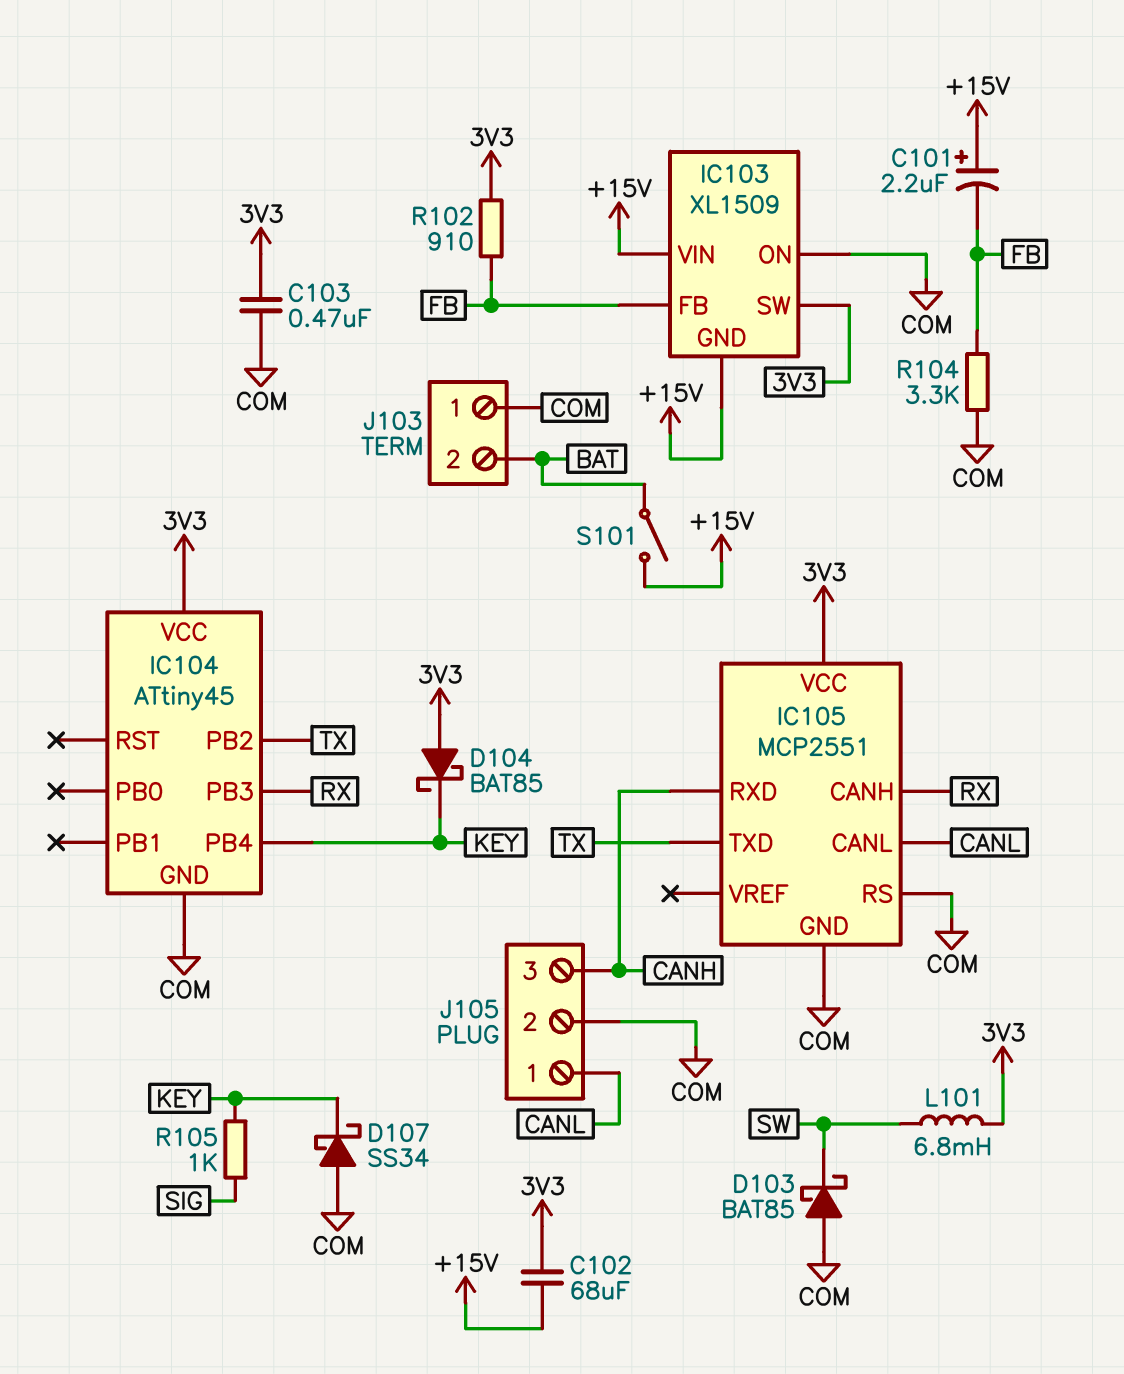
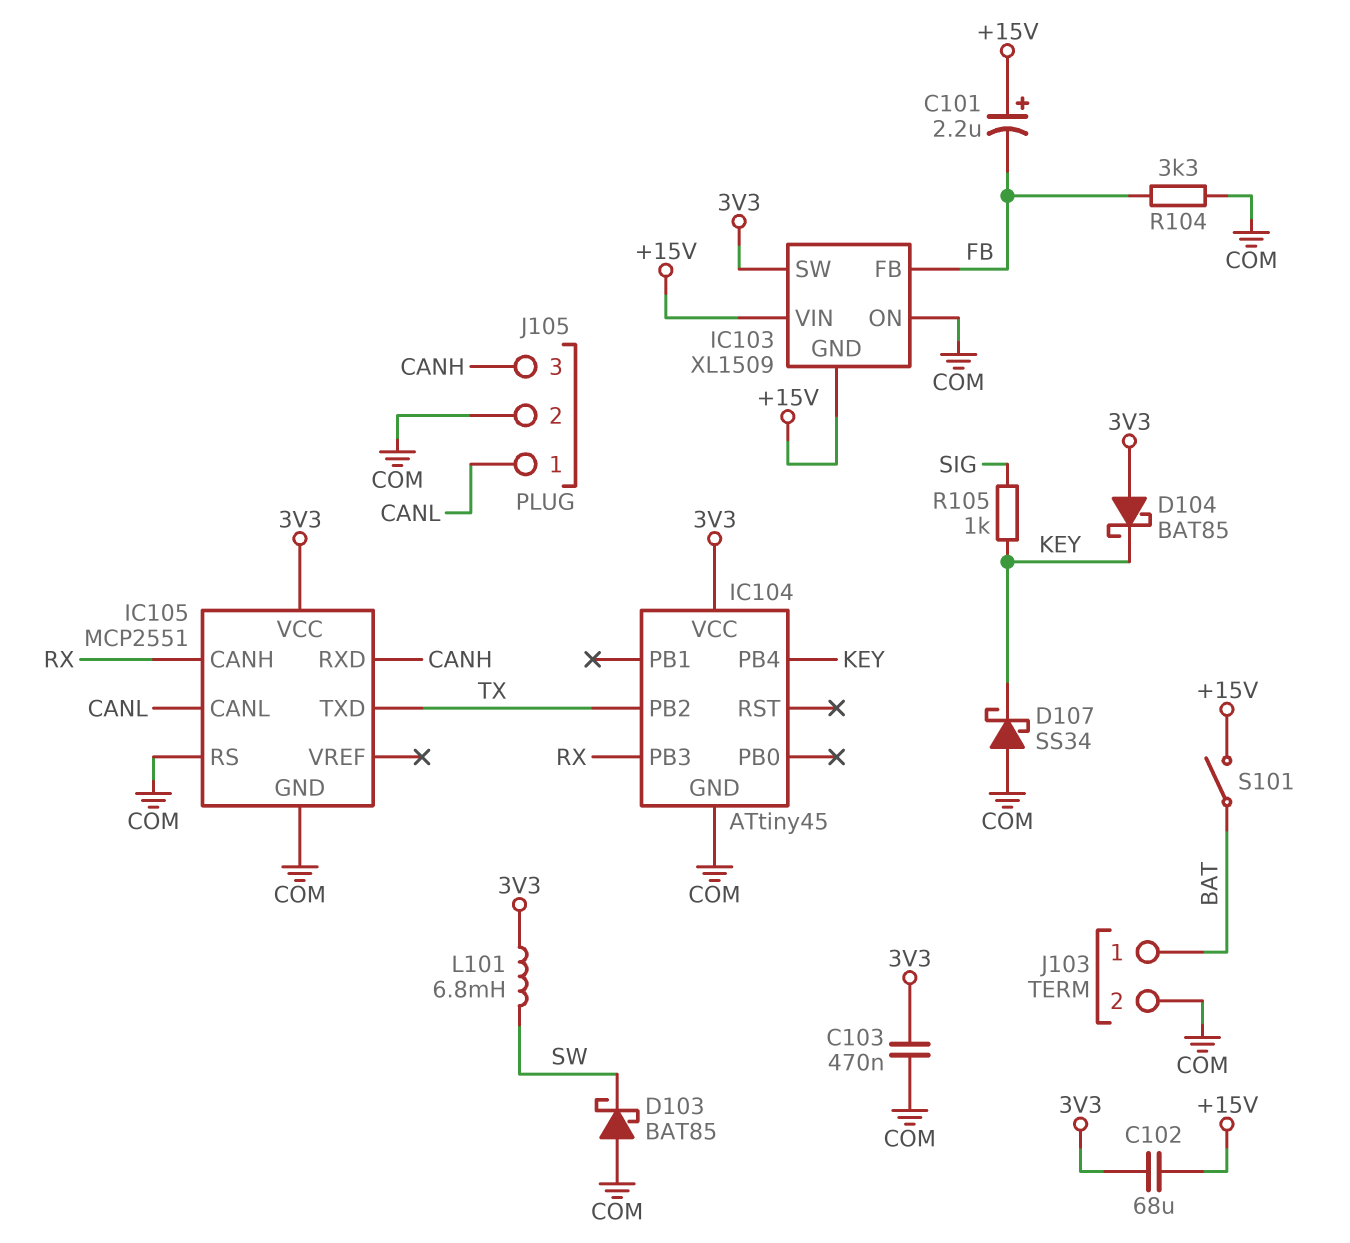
J103 pin 1: COM -> BAT
J103 pin 2: BAT -> COM
R102: 910 (3V3, FB) -> none

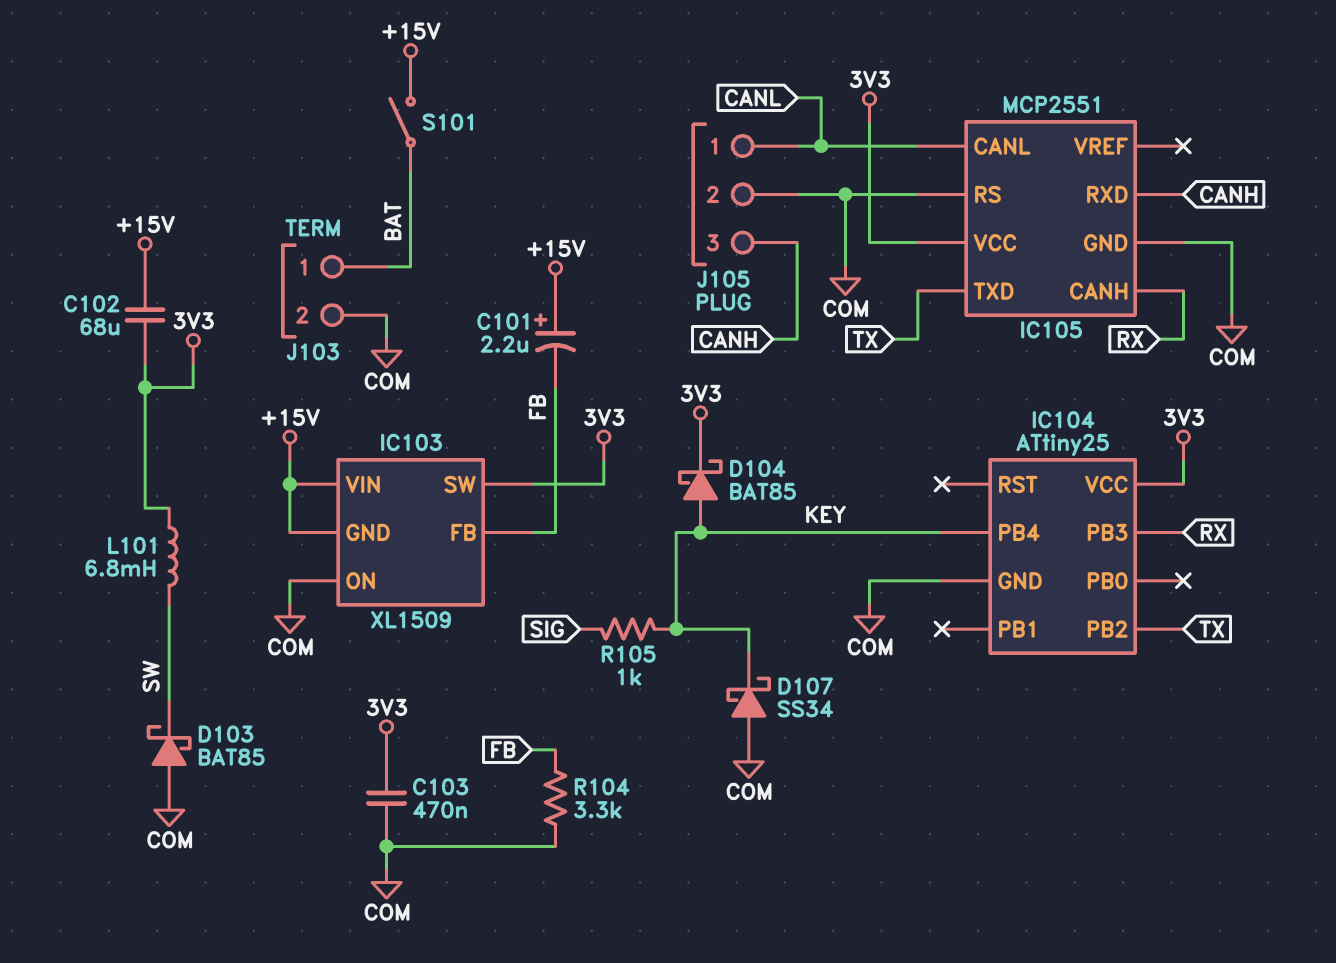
D104: schottky BAT85 (A 3V3, K KEY) -> schottky BAT85 (A KEY, K 3V3)
IC104: ATtiny45 -> ATtiny25

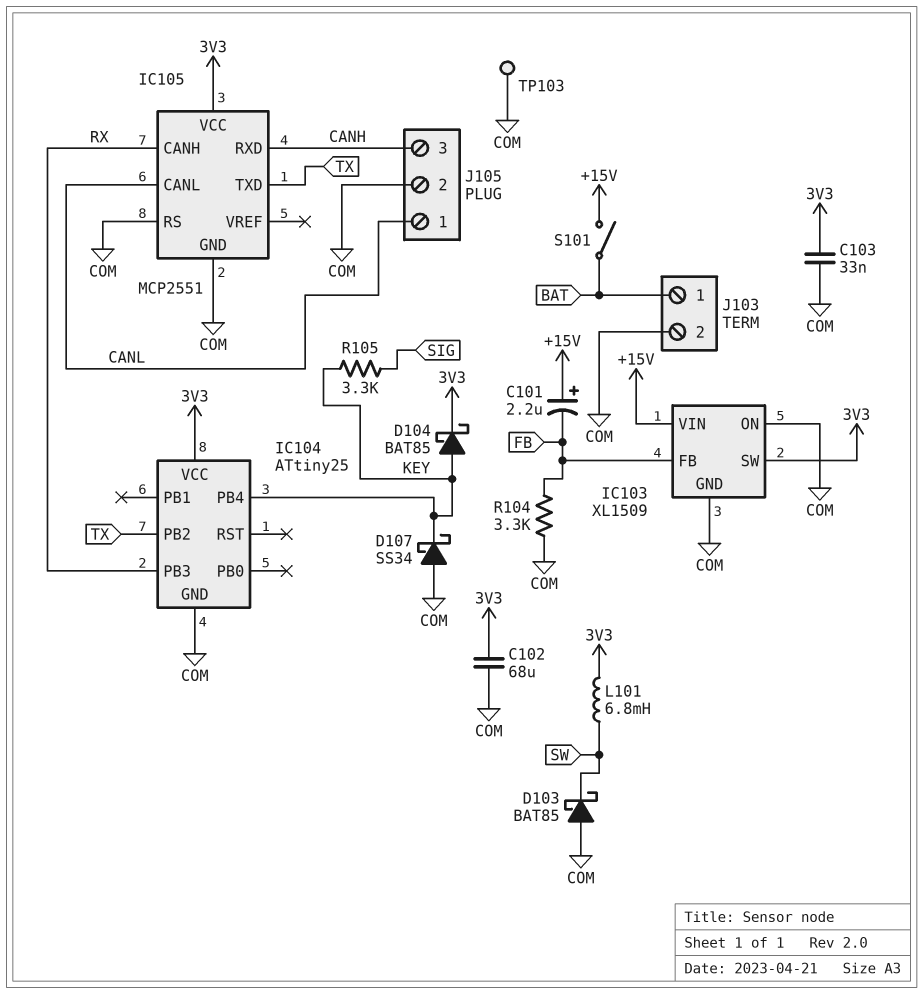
C102: 68uF (+15V, 3V3) -> 68uF (3V3, COM)
C103: 470nF (3V3, COM) -> 33nF (3V3, COM)
IC103 pin GND: +15V -> COM
R105: 1k (KEY, SIG) -> 3.3k (KEY, SIG)
TP103: none -> test point (COM)

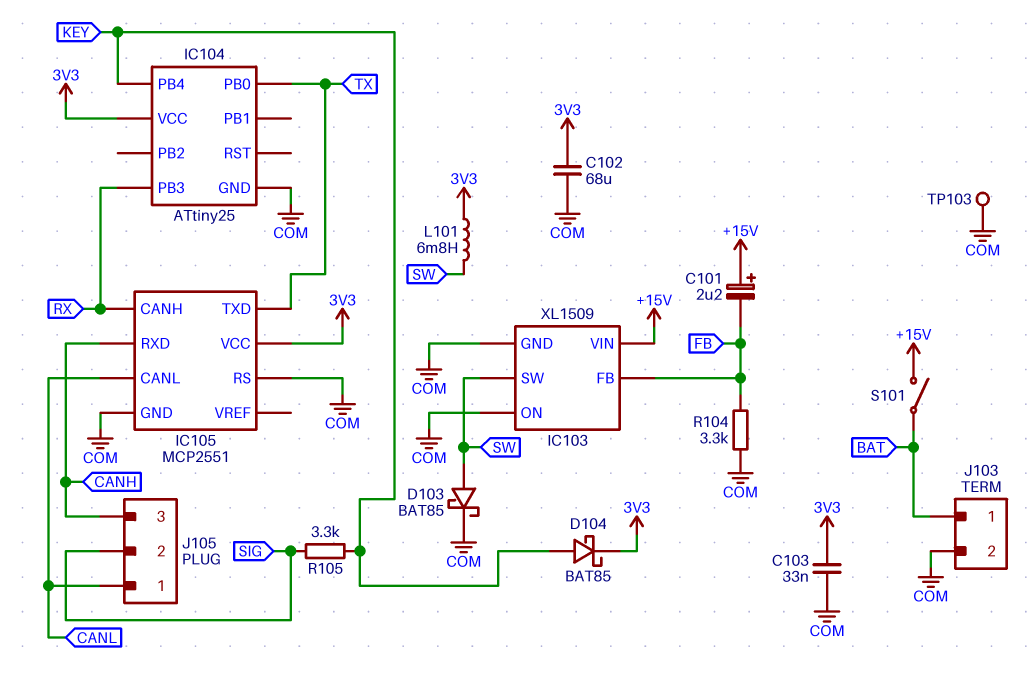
D103: schottky BAT85 (A COM, K SW) -> schottky BAT85 (A SW, K COM)
D107: schottky SS34 (A COM, K KEY) -> none
IC103 pin SW: 3V3 -> SW
IC104 pin PB0: none -> TX
IC104 pin PB2: TX -> none
J105 pin 2: COM -> SIG

